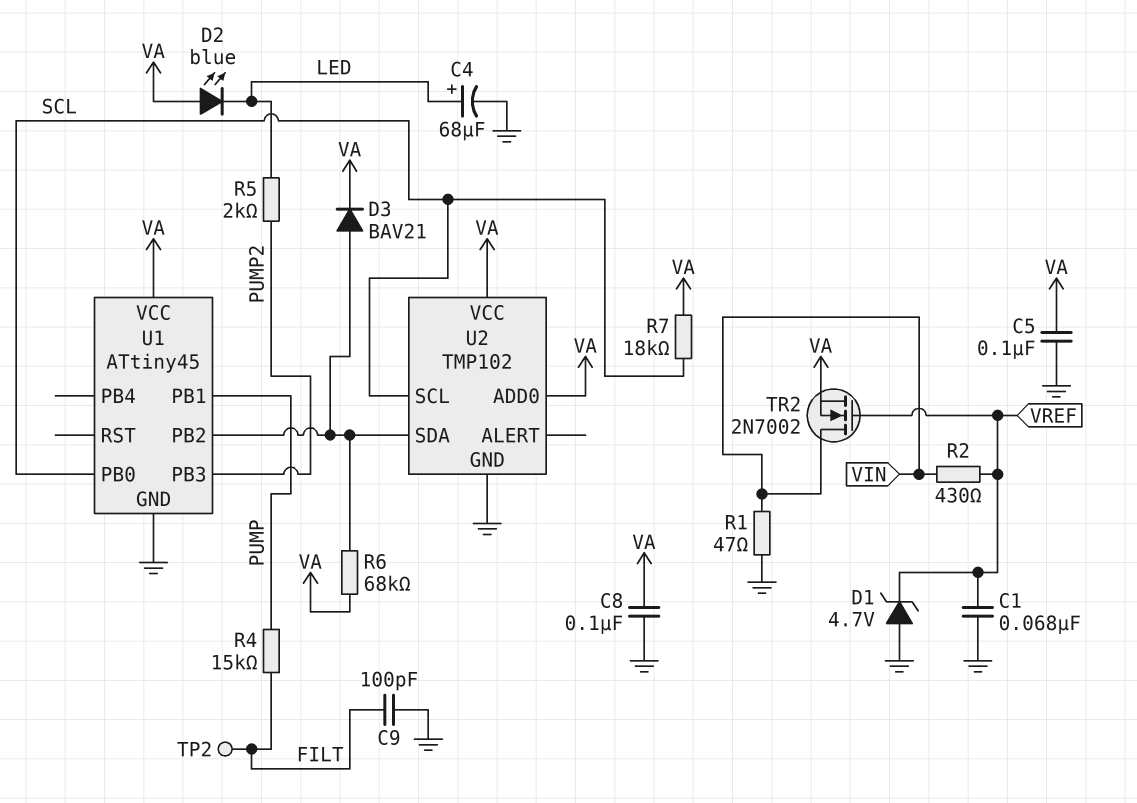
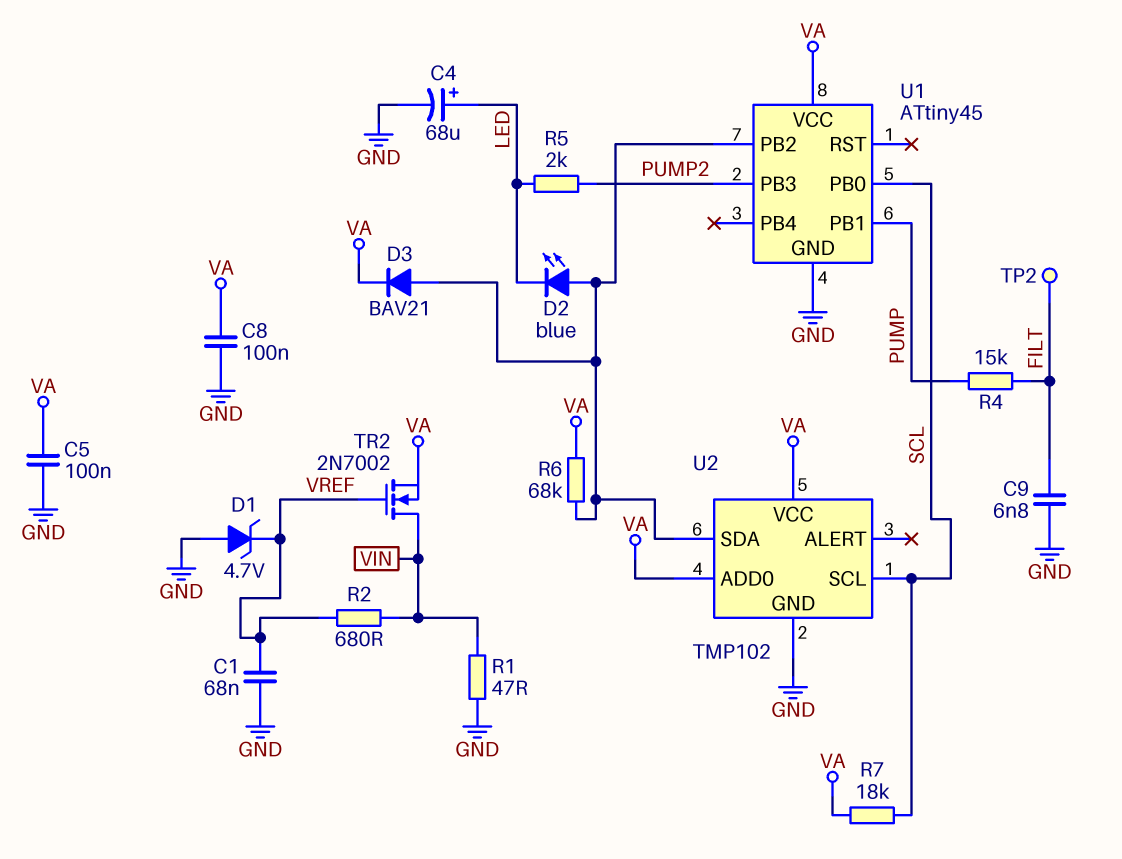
C9: 100pF (FILT, GND) -> 6.8nF (FILT, GND)
D2: LED blue (A VA, K LED) -> LED blue (A U1/PB2, K LED)
R2: 430 (VIN, VREF) -> 680 (VIN, VREF)

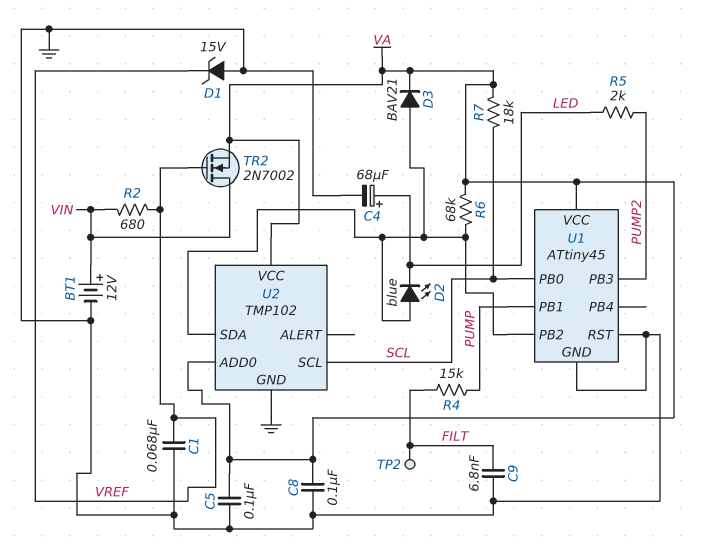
BT1: none -> 12V (plus VIN, minus GND)
D1: zener 4.7V (A GND, K VREF) -> zener 15V (A GND, K VREF)
R1: 47 (GND, VIN) -> none
U1 pin RST: none -> GND

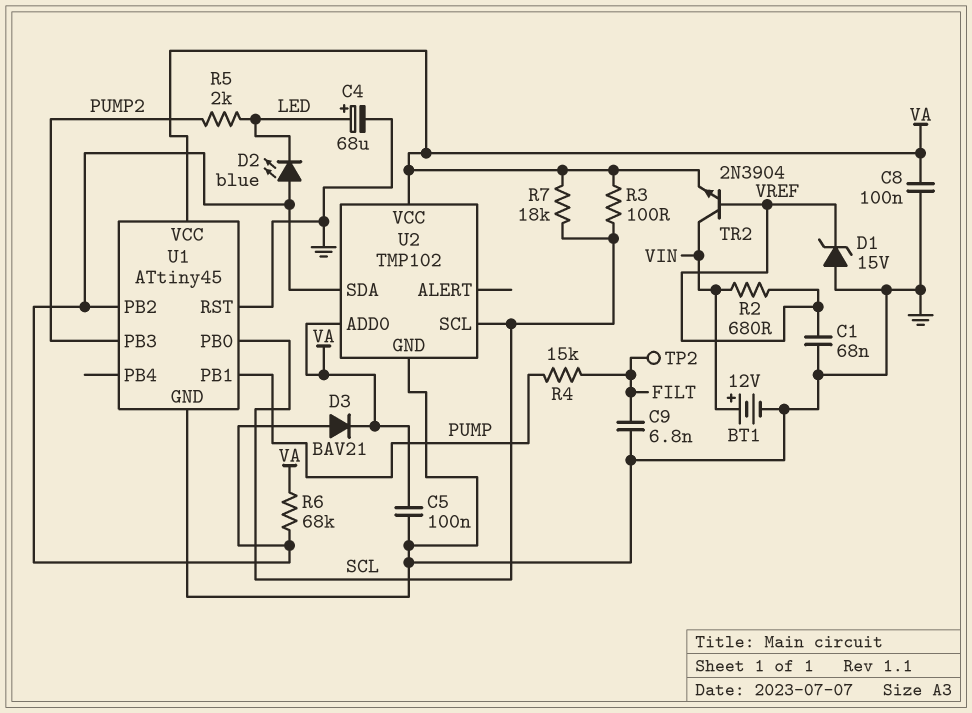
R3: none -> 100 (SCL, VA)
TR2: NMOS 2N7002 (G VREF, D VIN, S VA) -> NPN 2N3904 (B VREF, C VIN, E VA)

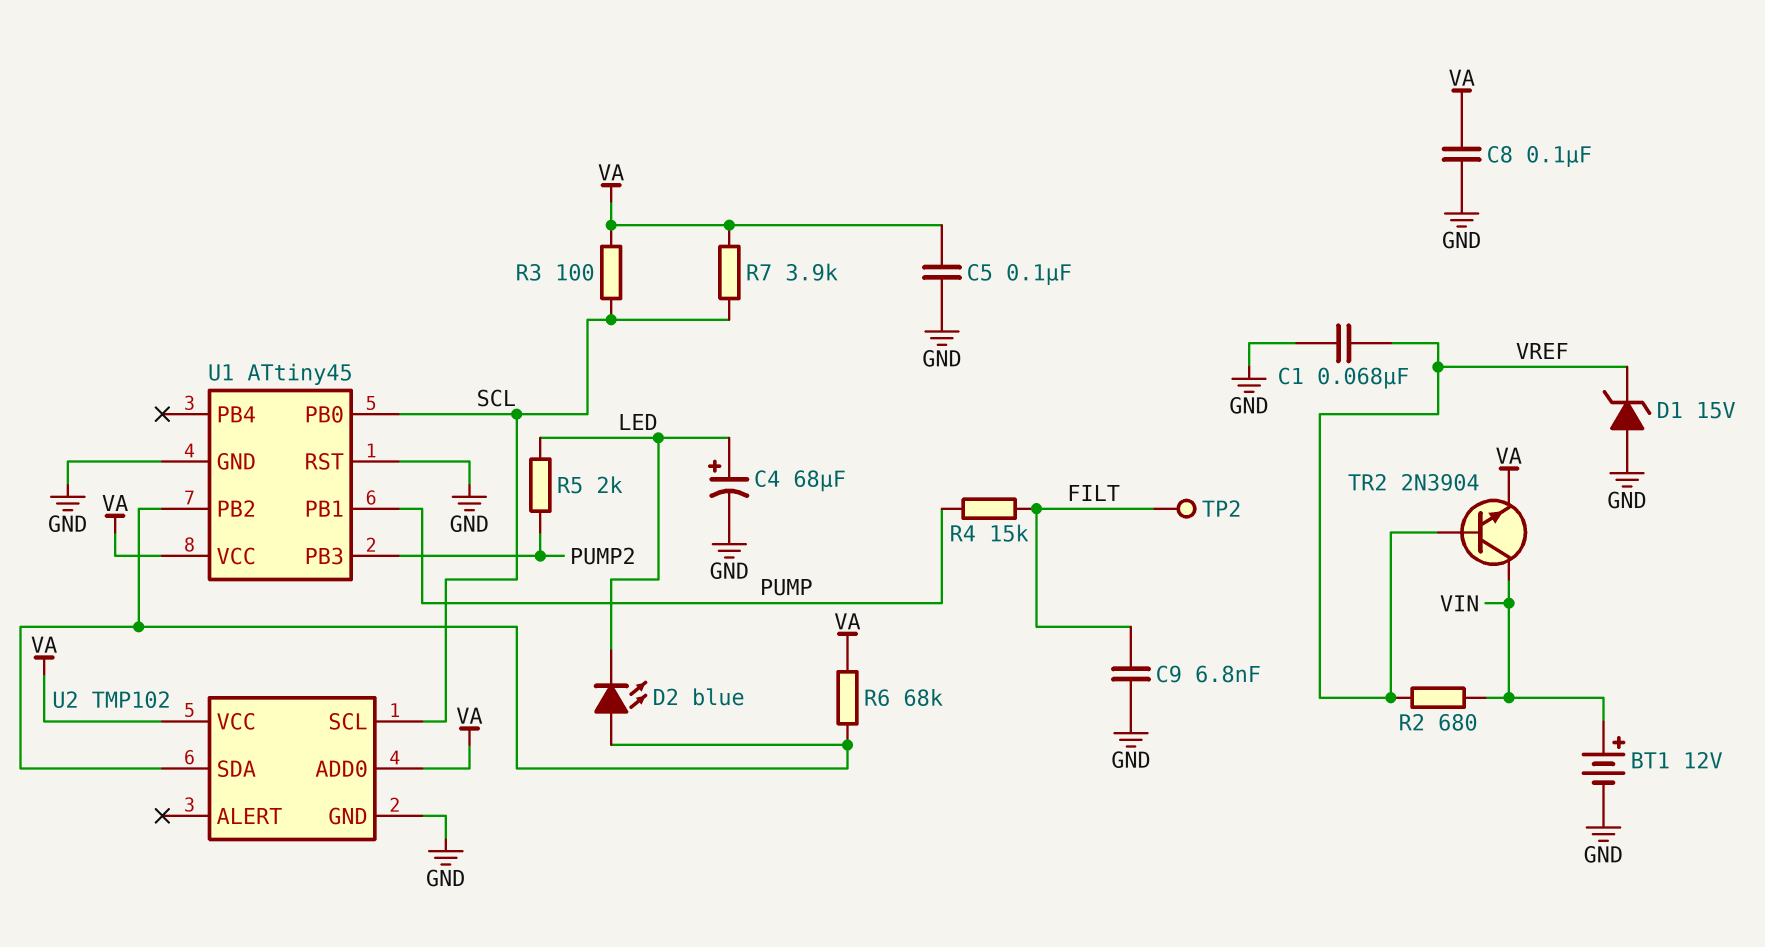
D3: diode BAV21 (A U1/PB2, K VA) -> none
R7: 18k (SCL, VA) -> 3.9k (SCL, VA)

